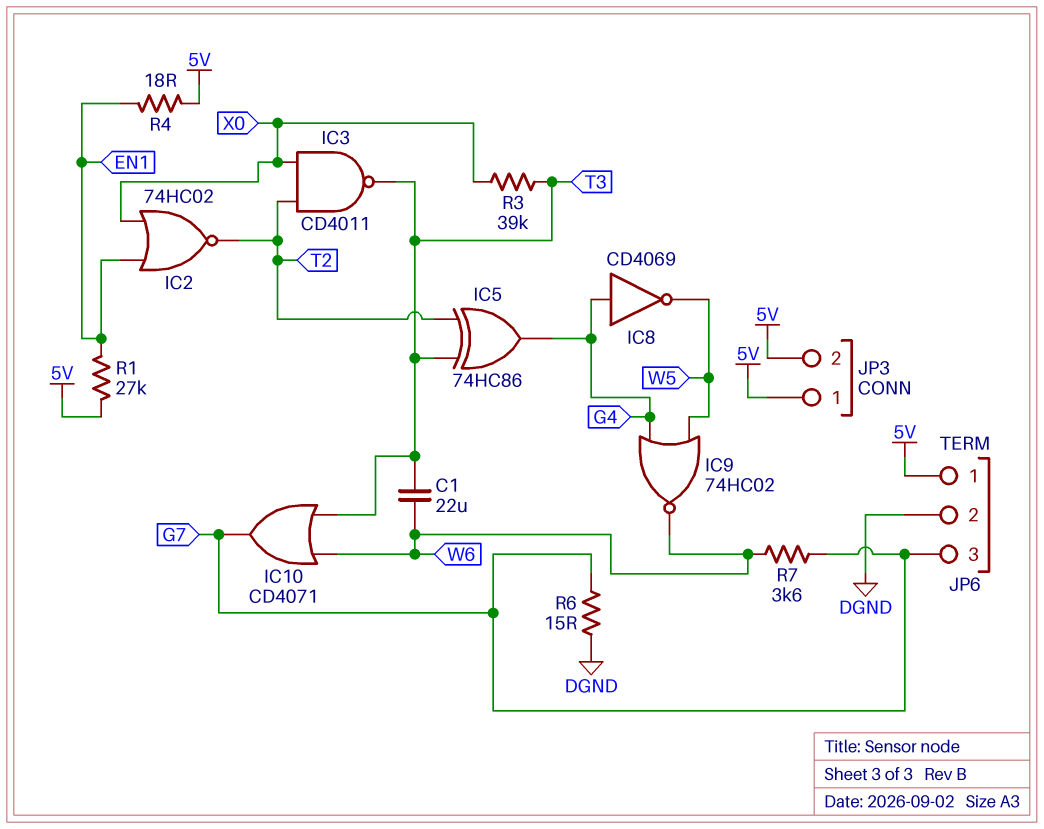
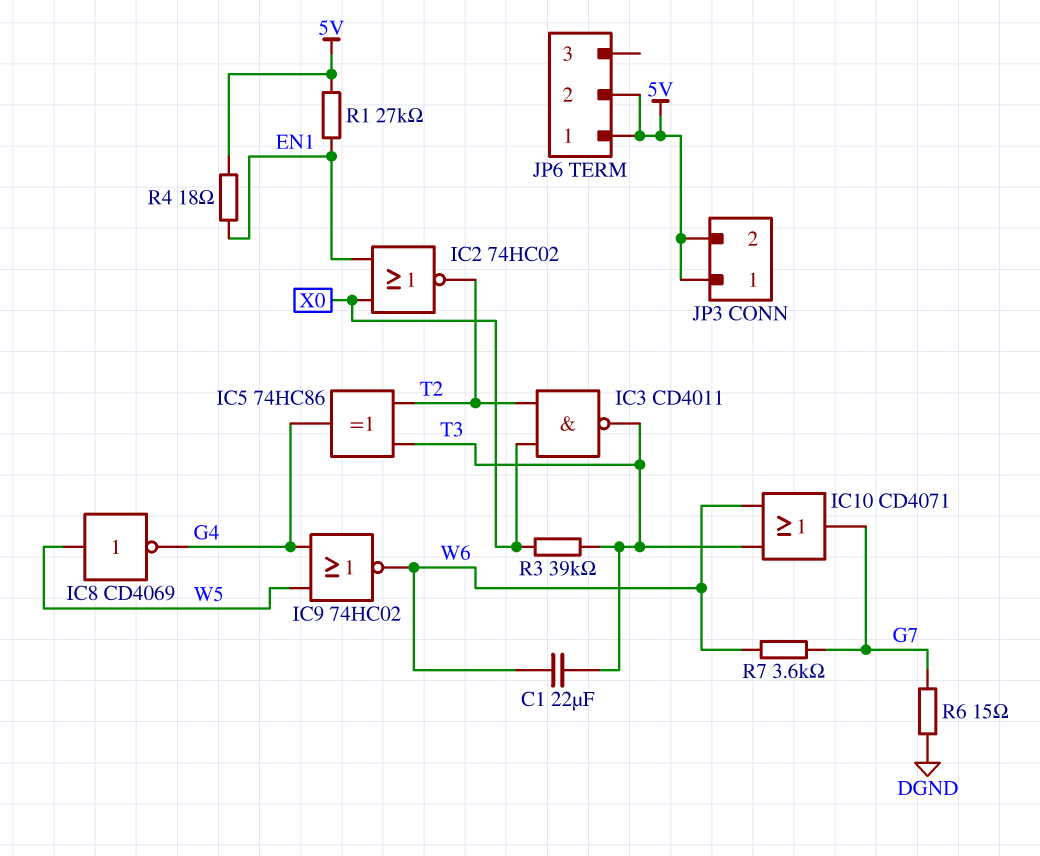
IC8: NOT CD4069 (in G4, out W5) -> NOT CD4069 (in W5, out G4)
JP6 pin 2: DGND -> 5V
JP6 pin 3: G7 -> none

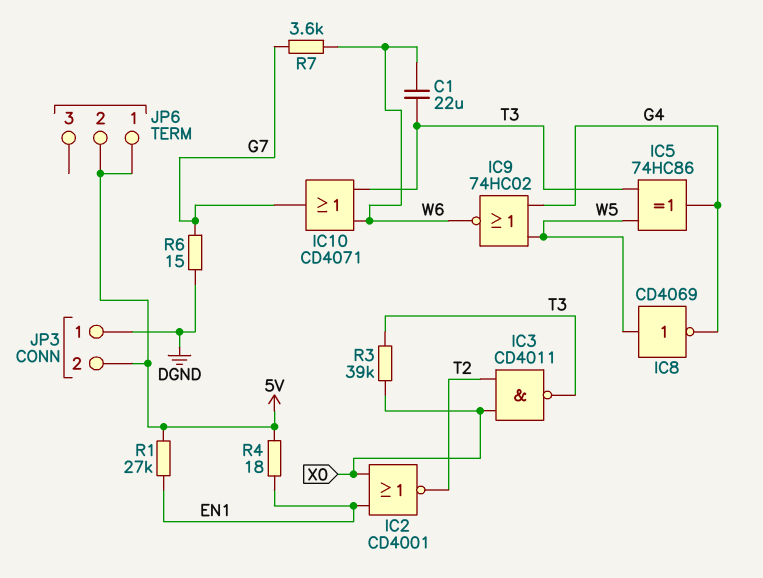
IC2: NOR 74HC02 (in EN1, in X0, out T2) -> NOR CD4001 (in EN1, in X0, out T2)
IC5: XOR 74HC86 (in T2, in T3, out G4) -> XOR 74HC86 (in T3, in W5, out G4)
JP3 pin 1: 5V -> DGND

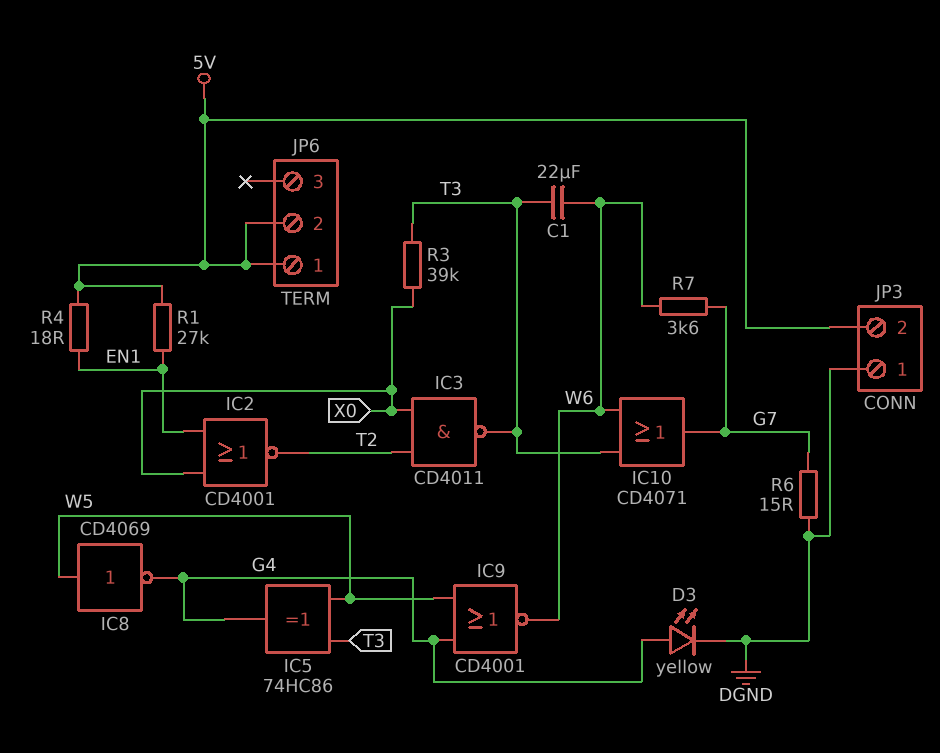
D3: none -> LED yellow (A G4, K DGND)
IC9: NOR 74HC02 (in G4, in W5, out W6) -> NOR CD4001 (in G4, in W5, out W6)

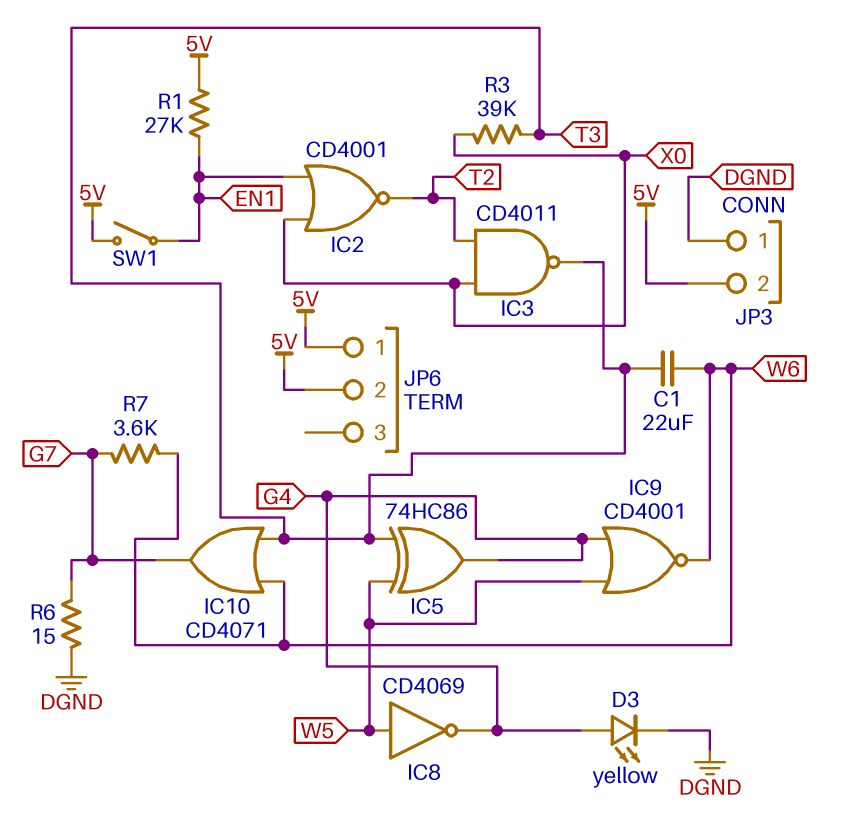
R4: 18 (5V, EN1) -> none
SW1: none -> switch (5V, EN1)

